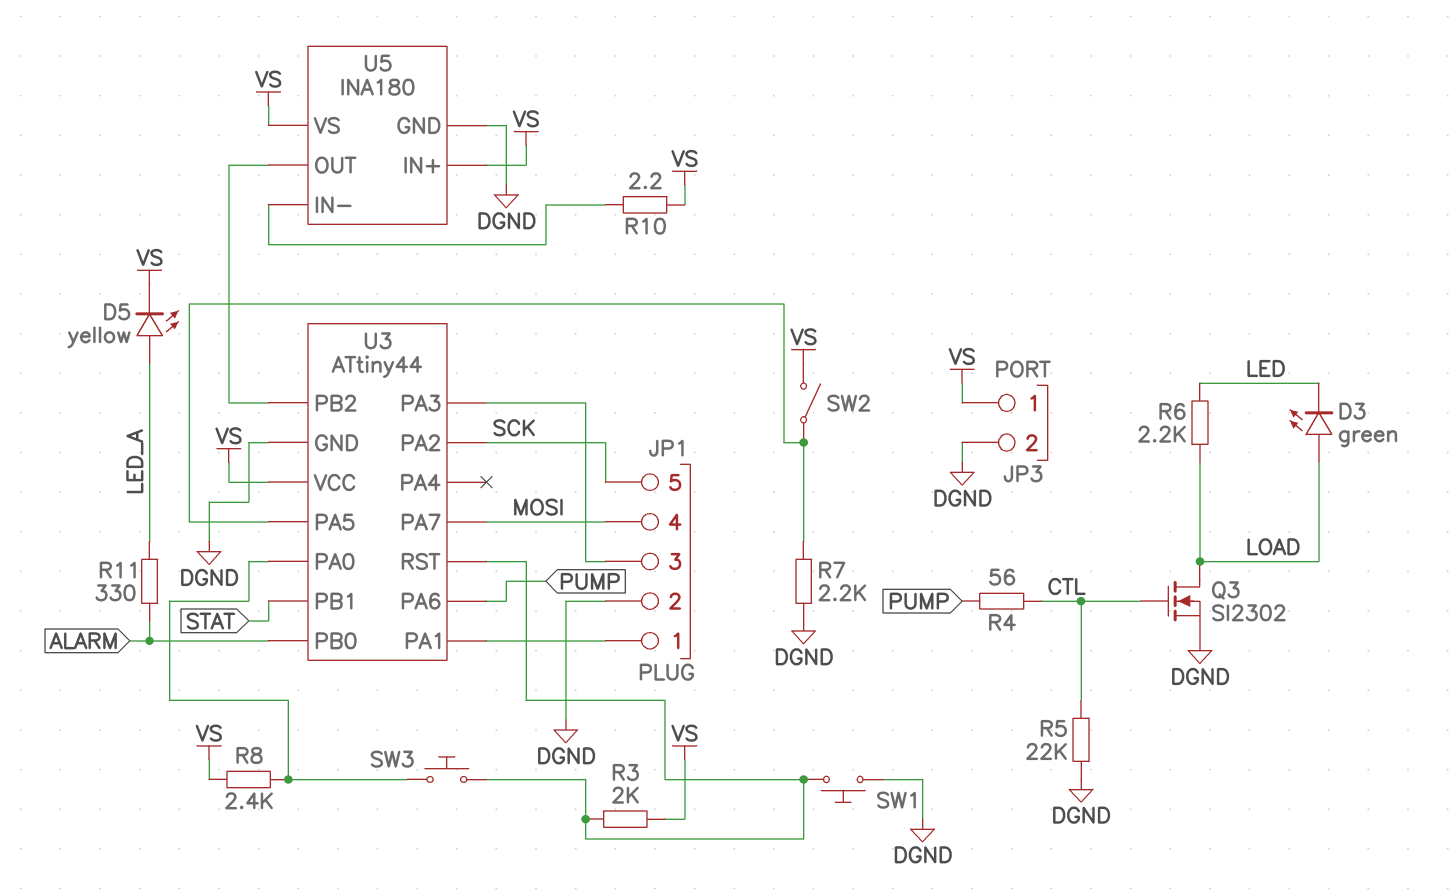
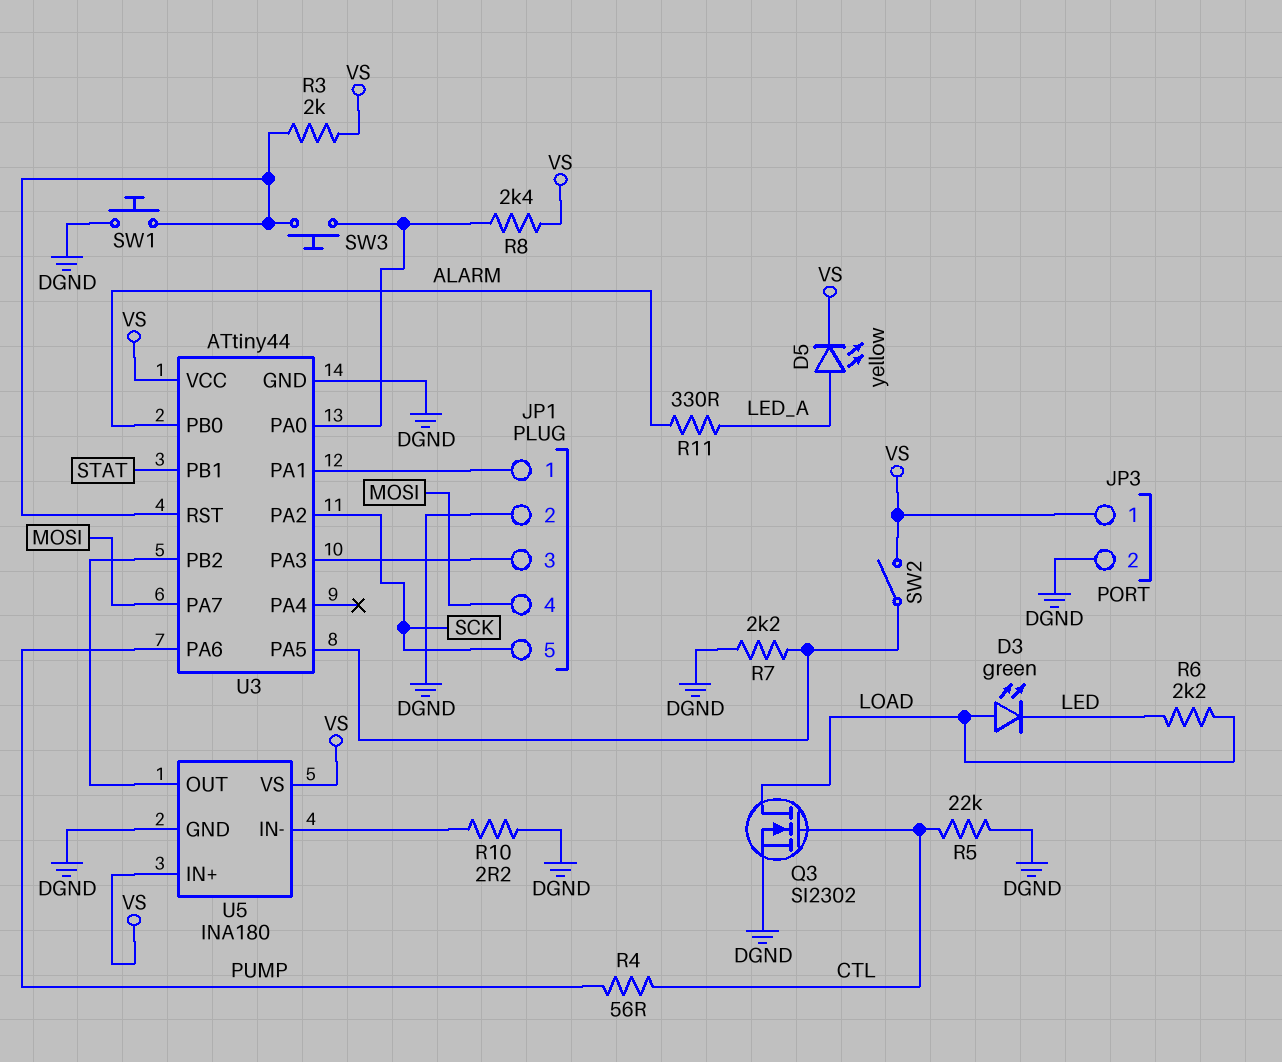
R10: 2.2 (U5/IN-, VS) -> 2.2 (DGND, U5/IN-)

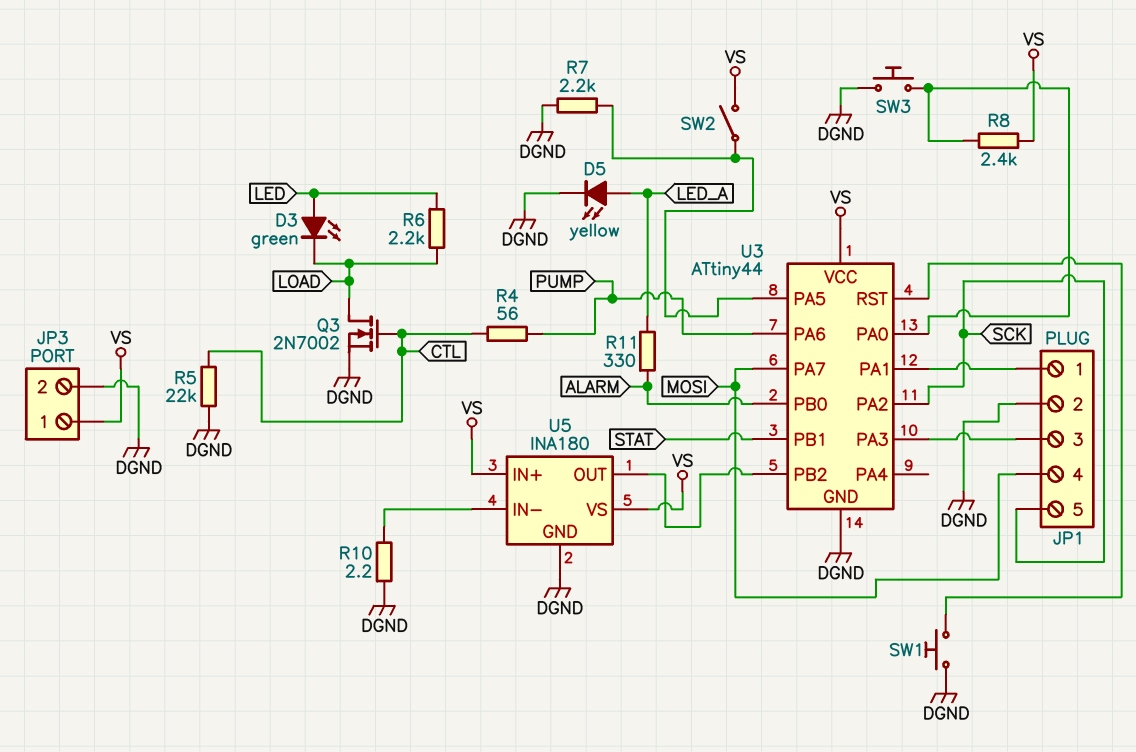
D3: LED green (A LOAD, K LED) -> LED green (A LED, K LOAD)
D5: LED yellow (A LED_A, K VS) -> LED yellow (A LED_A, K DGND)
Q3: NMOS SI2302 (G CTL, D LOAD, S DGND) -> NMOS 2N7002 (G CTL, D LOAD, S DGND)
R3: 2k (U3/RST, VS) -> none
SW3: button (U3/PA0, U3/RST) -> button (DGND, U3/PA0)

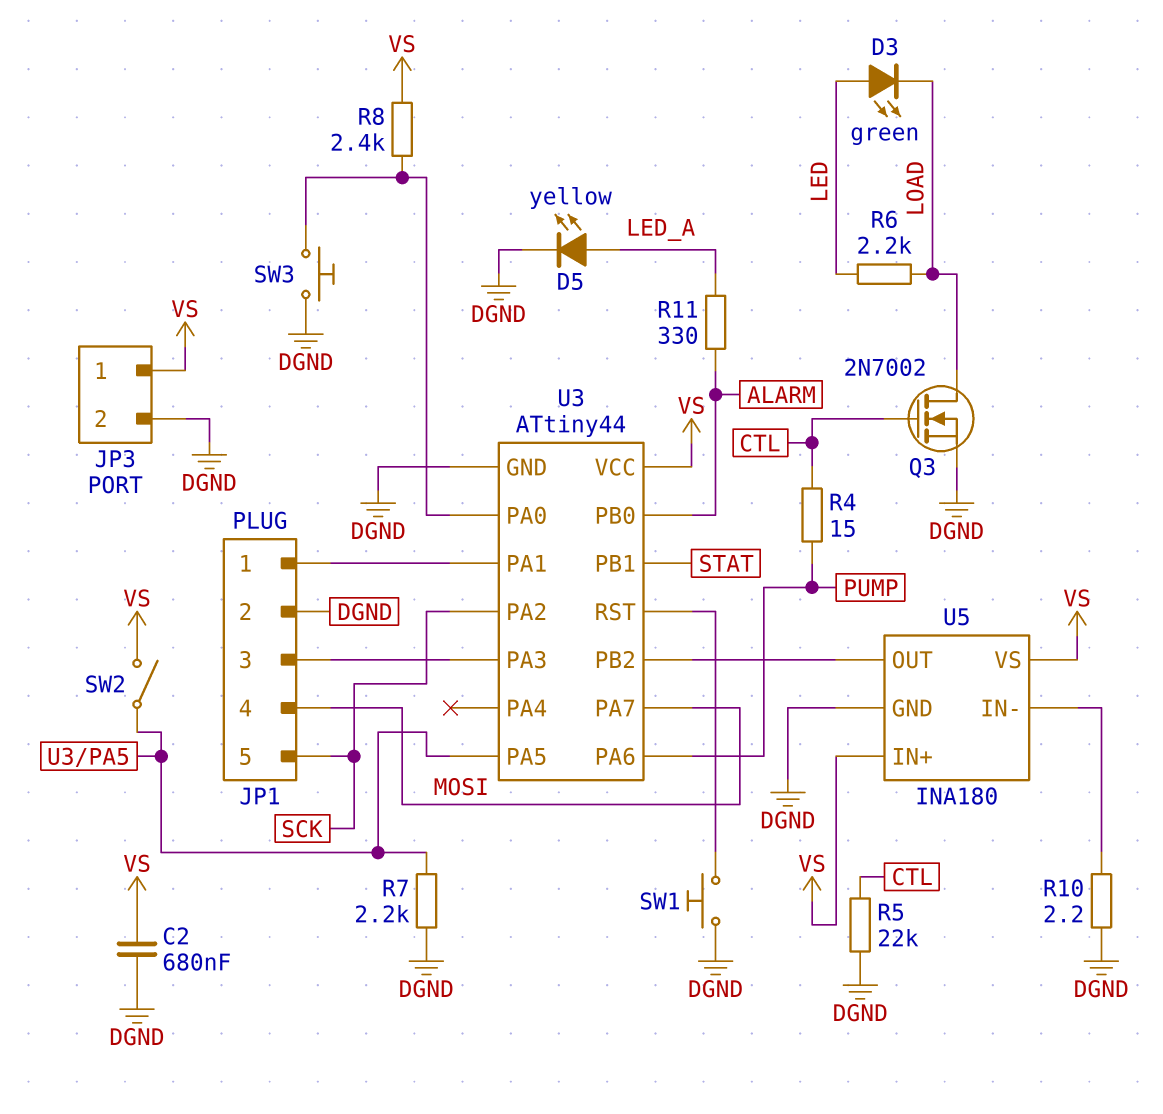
C2: none -> 680nF (DGND, VS)
R4: 56 (CTL, PUMP) -> 15 (CTL, PUMP)

